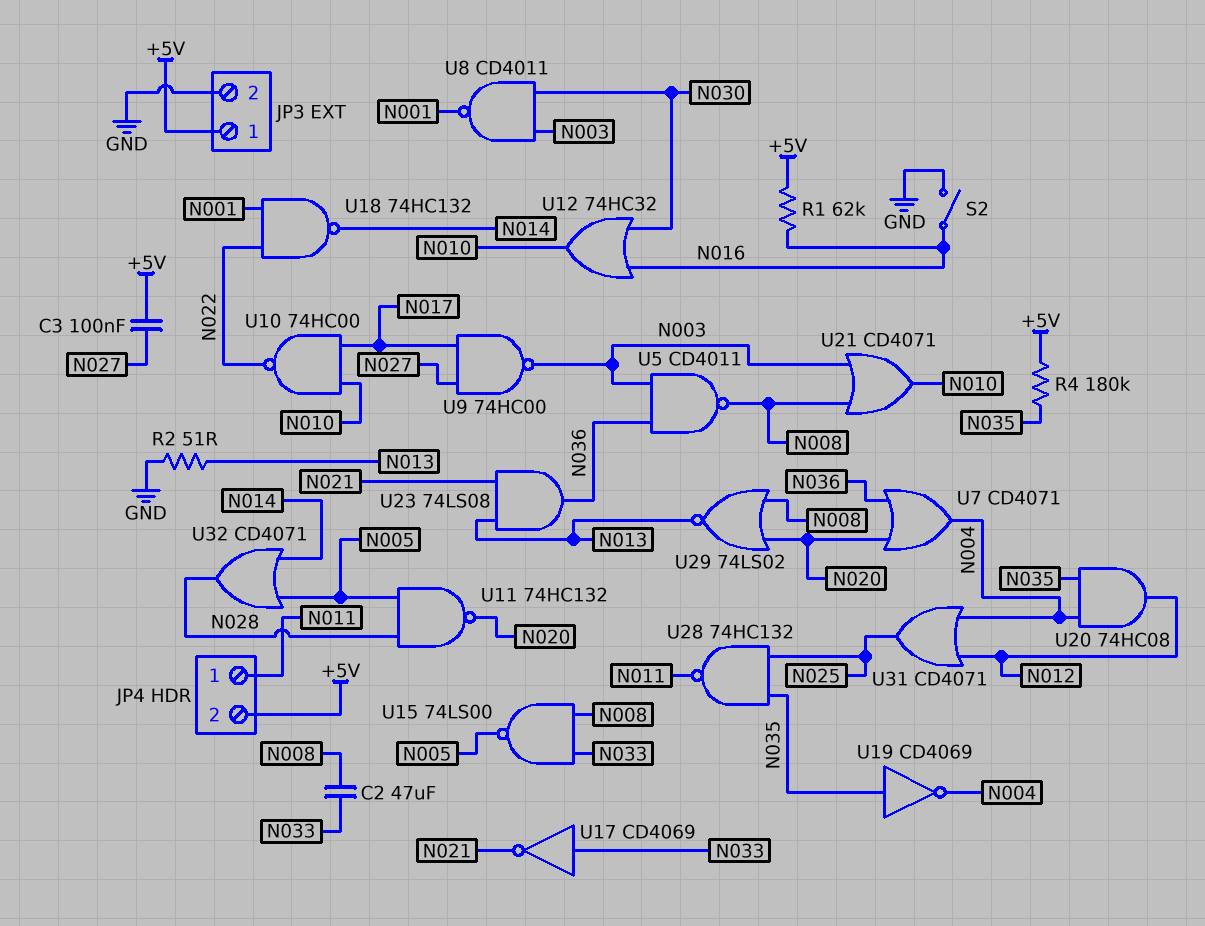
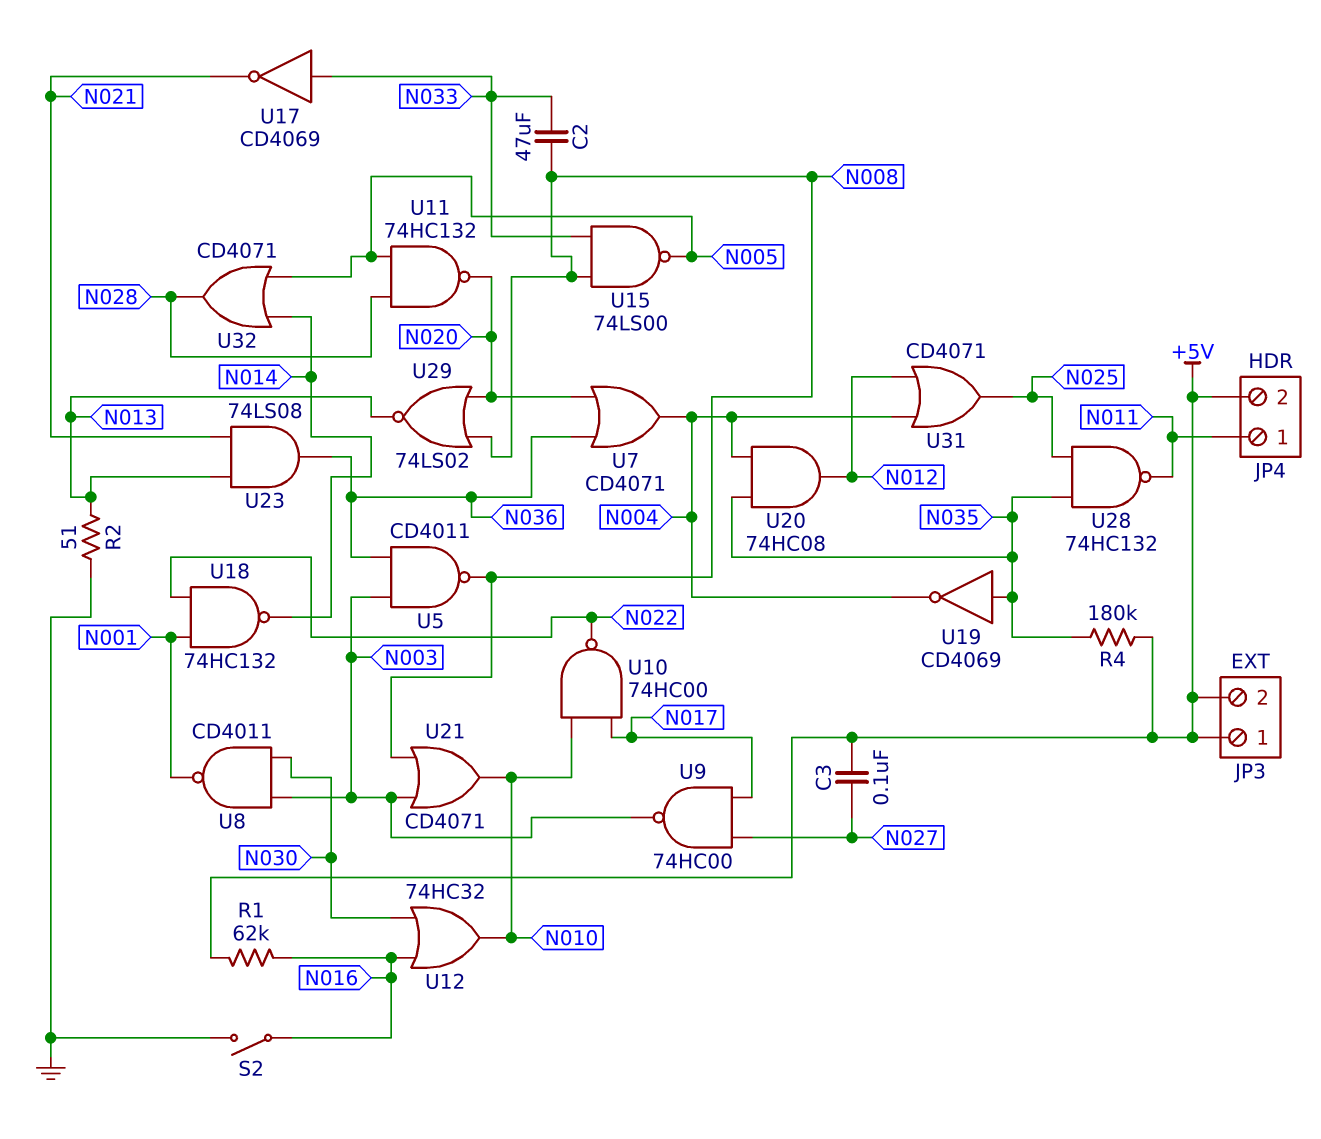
JP3 pin 2: GND -> +5V

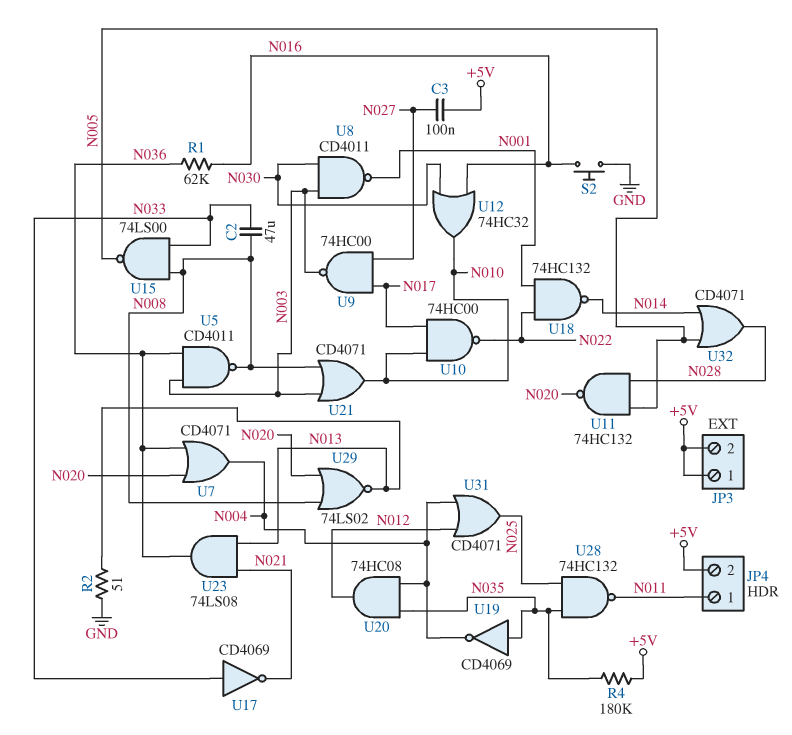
R1: 62k (+5V, N016) -> 62k (N016, N036)
S2: switch (GND, N016) -> button (GND, N016)

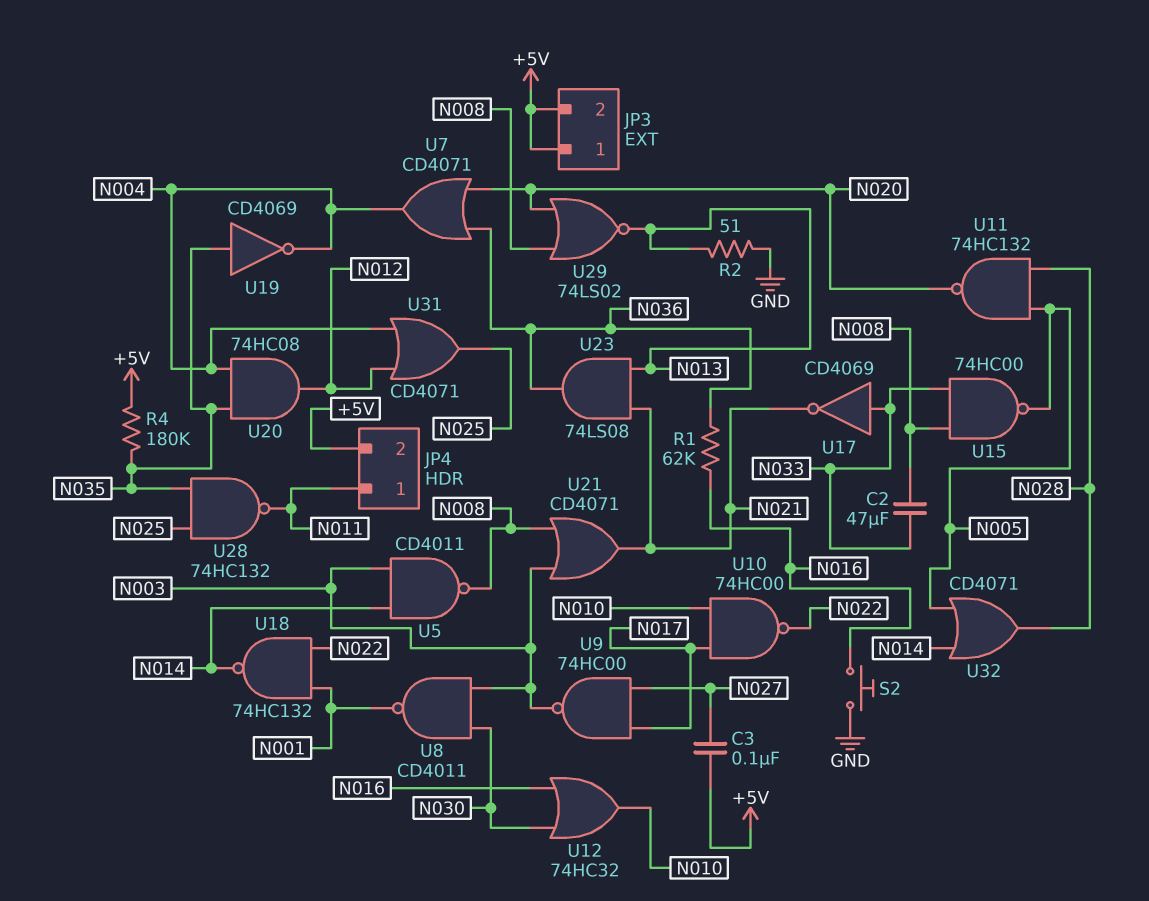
U5: NAND CD4011 (in N003, in N036, out N008) -> NAND CD4011 (in N003, in N014, out N008)
U15: NAND 74LS00 (in N008, in N033, out N005) -> NAND 74HC00 (in N008, in N033, out N005)
U21: OR CD4071 (in N003, in N008, out N010) -> OR CD4071 (in N003, in N008, out N021)

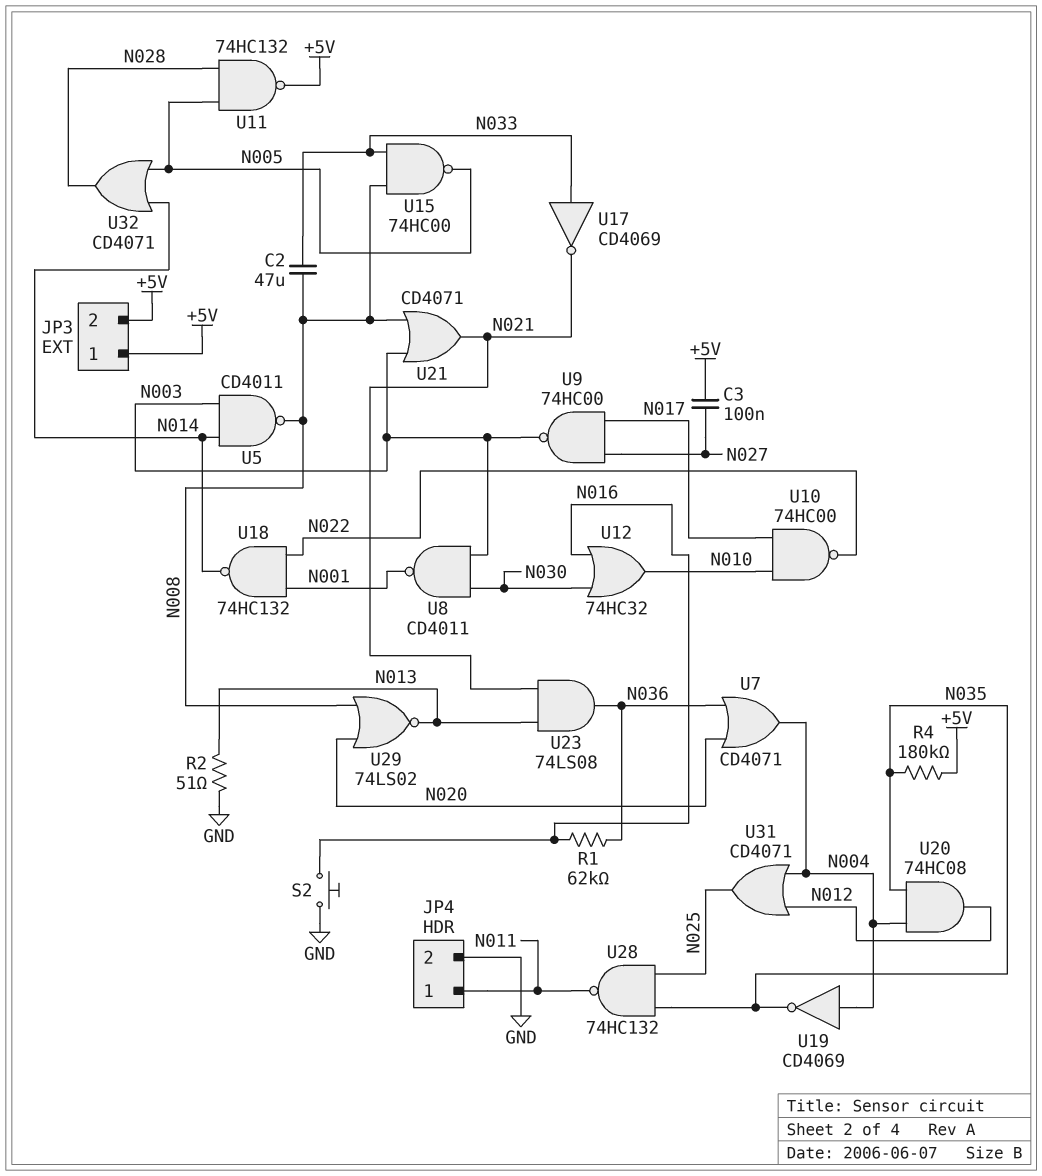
JP4 pin 2: +5V -> GND
U11: NAND 74HC132 (in N005, in N028, out N020) -> NAND 74HC132 (in N005, in N028, out +5V)
U19: NOT CD4069 (in N035, out N004) -> NOT CD4069 (in N004, out N035)

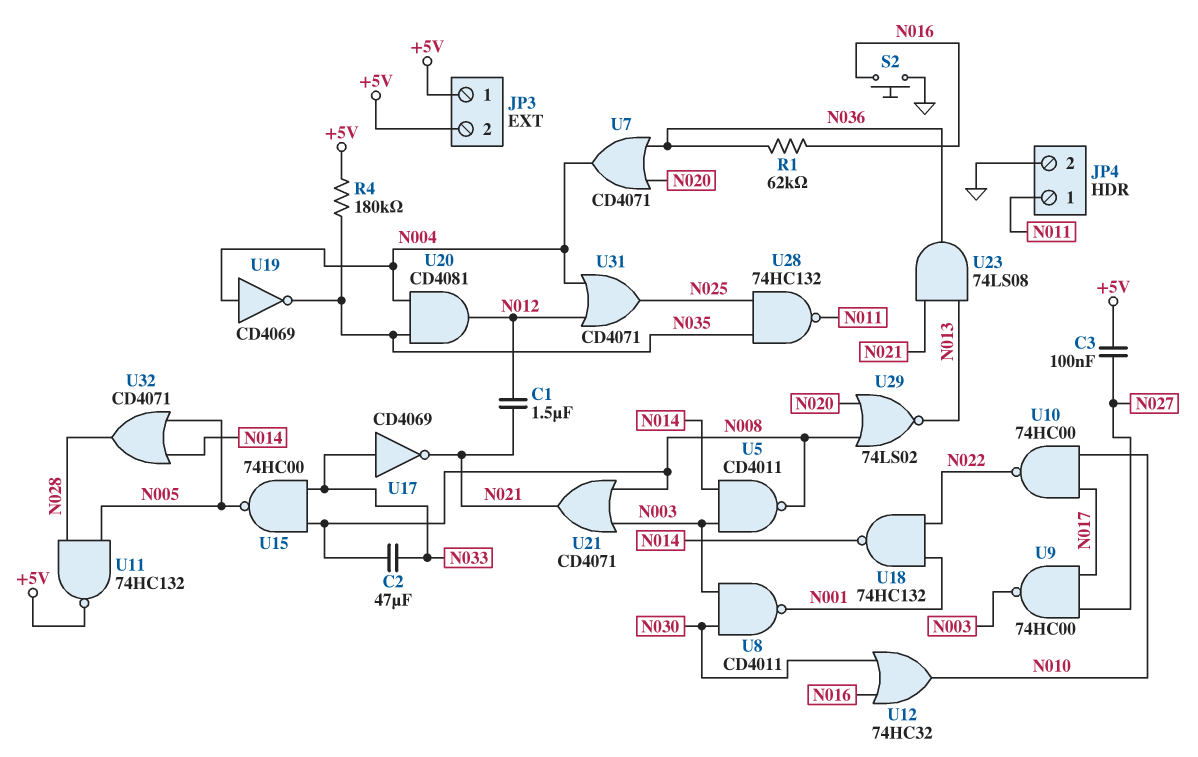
C1: none -> 1.5uF (N012, N021)
R2: 51 (GND, N013) -> none
U20: AND 74HC08 (in N004, in N035, out N012) -> AND CD4081 (in N004, in N035, out N012)

